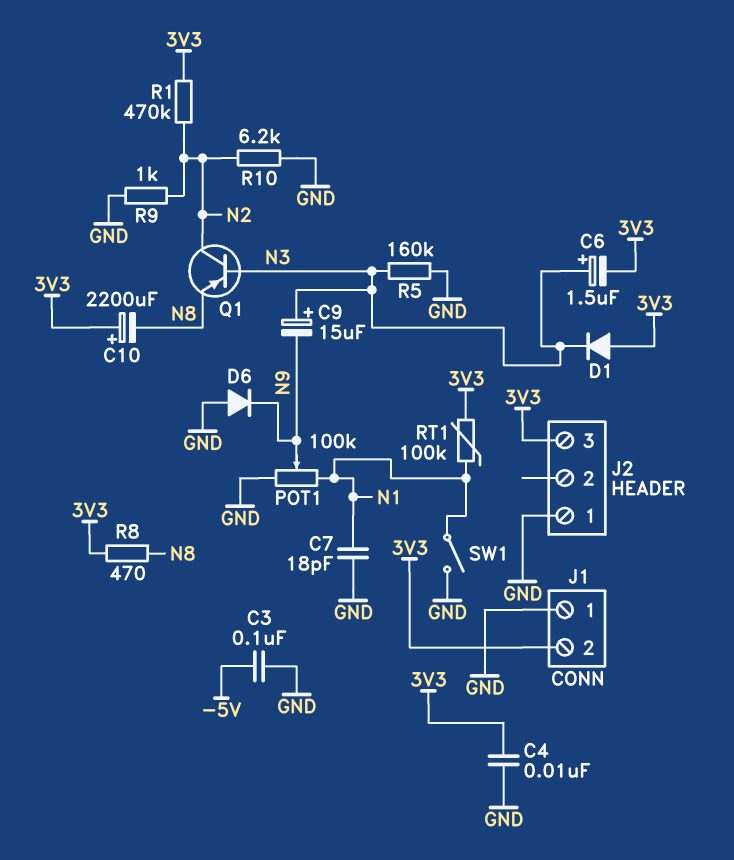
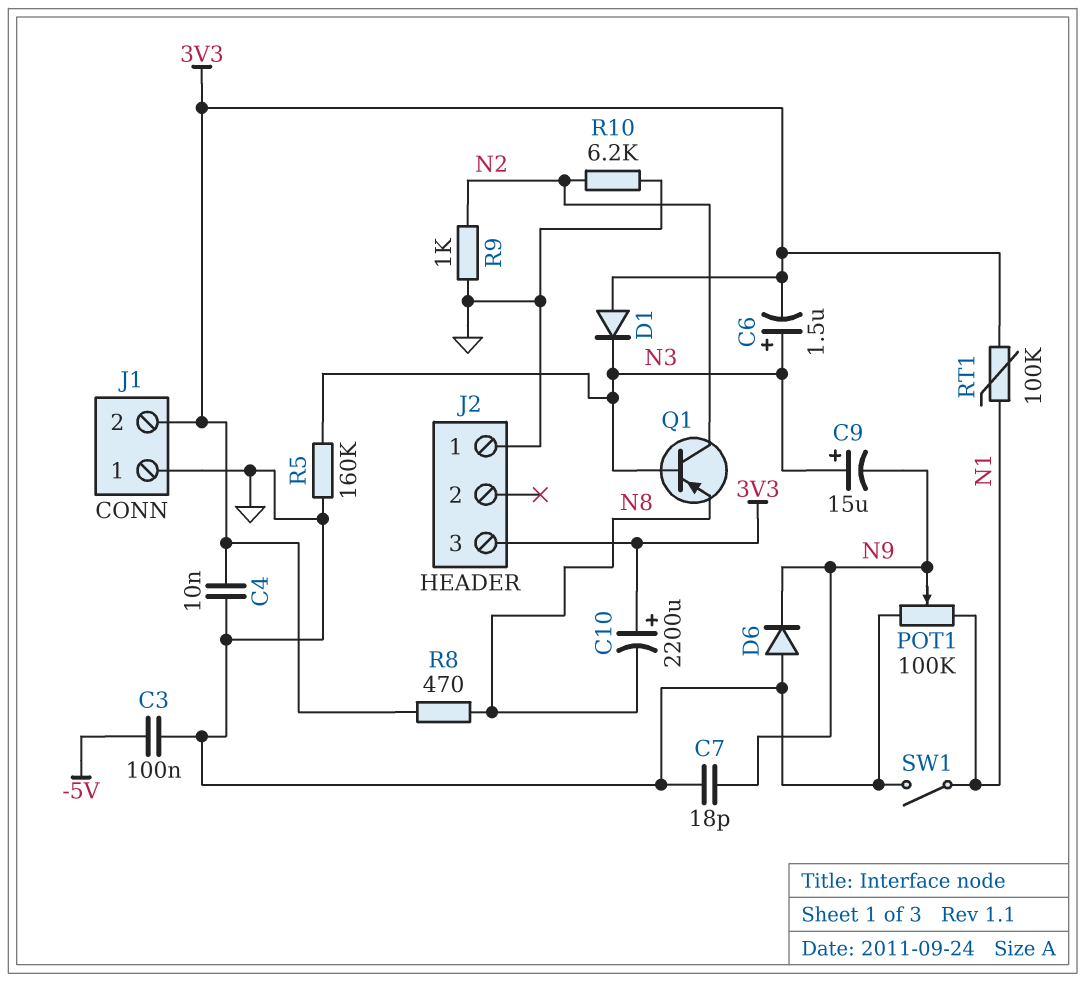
C7: 18pF (GND, N1) -> 18pF (GND, N9)
R1: 470k (3V3, N2) -> none

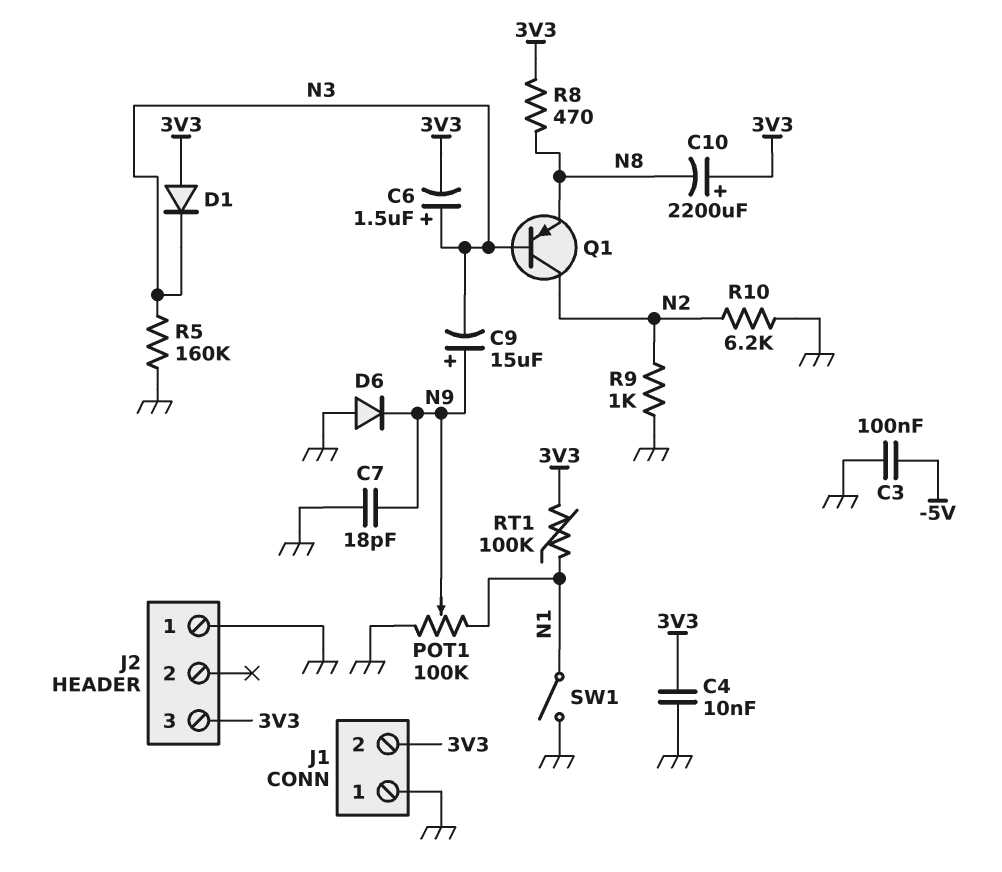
C9: 15uF (plus N3, minus N9) -> 15uF (plus N9, minus N3)

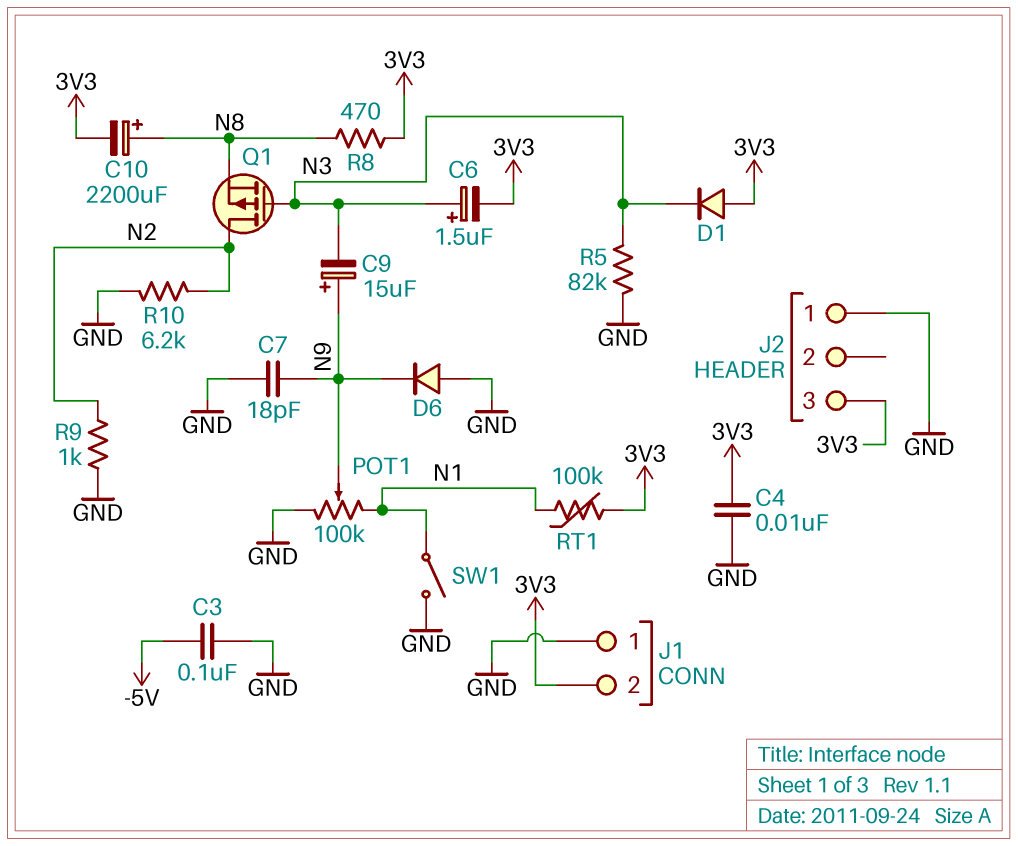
C10: 2200uF (plus 3V3, minus N8) -> 2200uF (plus N8, minus 3V3)
Q1: PNP (B N3, C N2, E N8) -> PMOS (G N3, D N2, S N8)
R5: 160k (GND, N3) -> 82k (GND, N3)

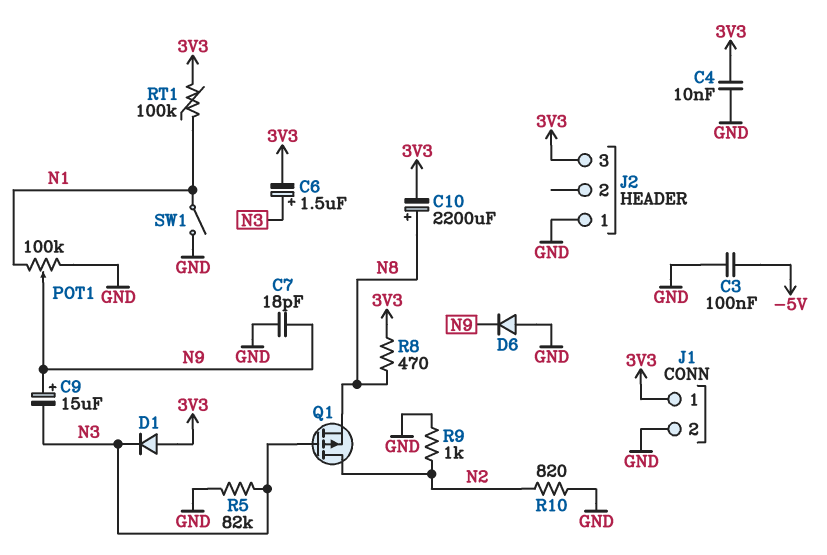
J1 pin 1: GND -> 3V3
J1 pin 2: 3V3 -> GND
R10: 6.2k (GND, N2) -> 820 (GND, N2)

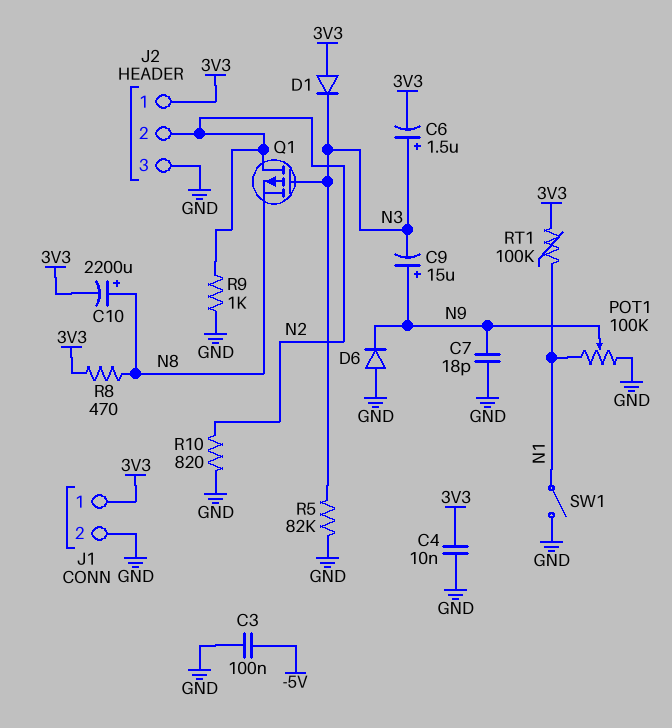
J2 pin 1: GND -> 3V3
J2 pin 2: none -> N2
J2 pin 3: 3V3 -> GND

